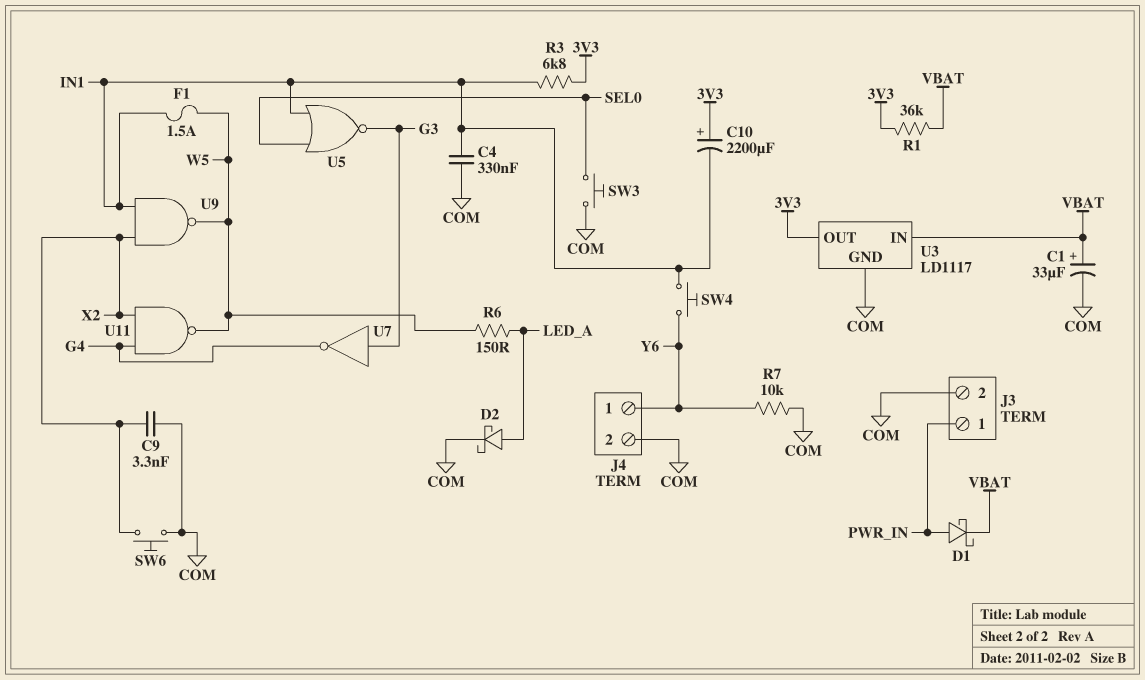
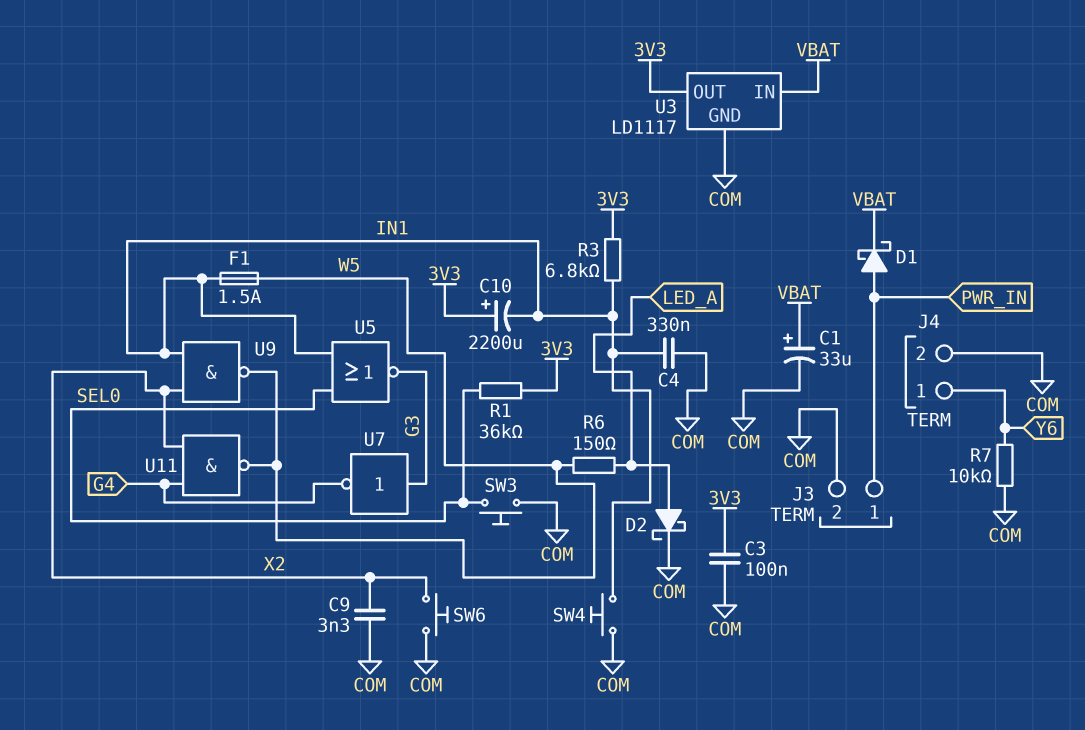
C3: none -> 100nF (3V3, COM)
R1: 36k (3V3, VBAT) -> 36k (3V3, SEL0)
SW4: button (IN1, Y6) -> button (COM, IN1)

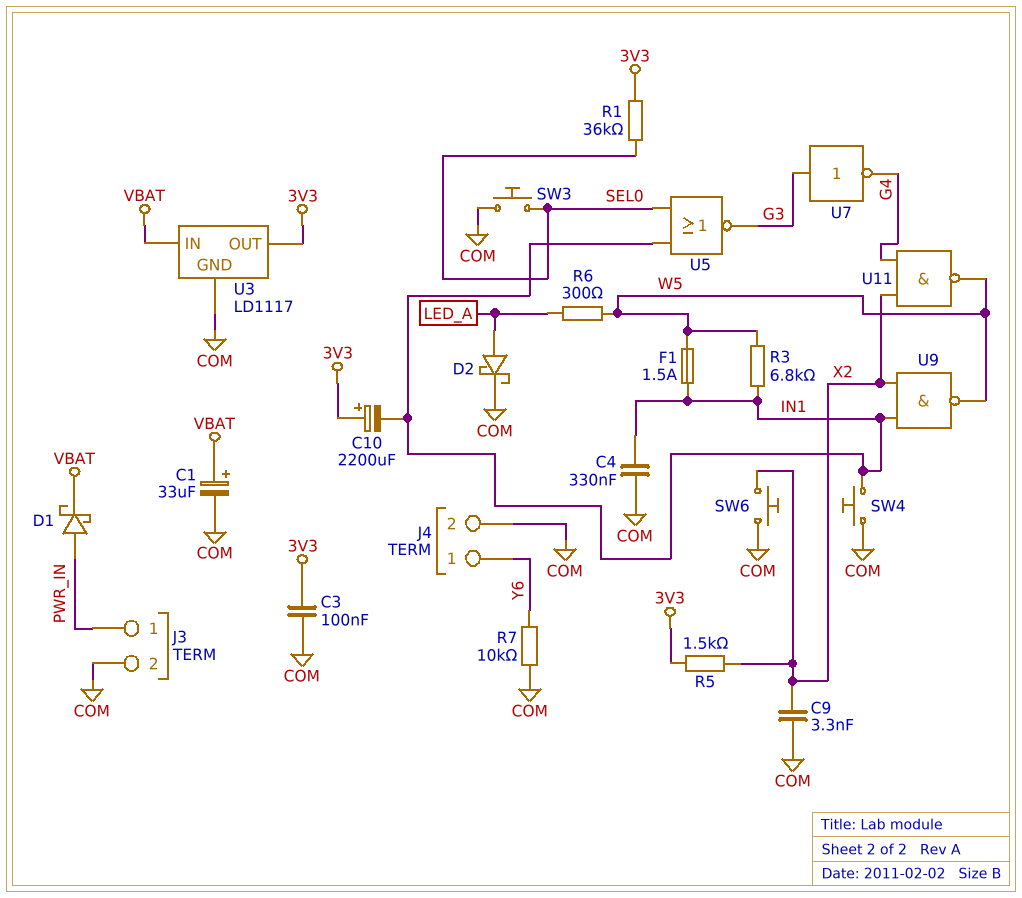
R3: 6.8k (3V3, IN1) -> 6.8k (IN1, W5)
R5: none -> 1.5k (3V3, X2)
R6: 150 (LED_A, W5) -> 300 (LED_A, W5)

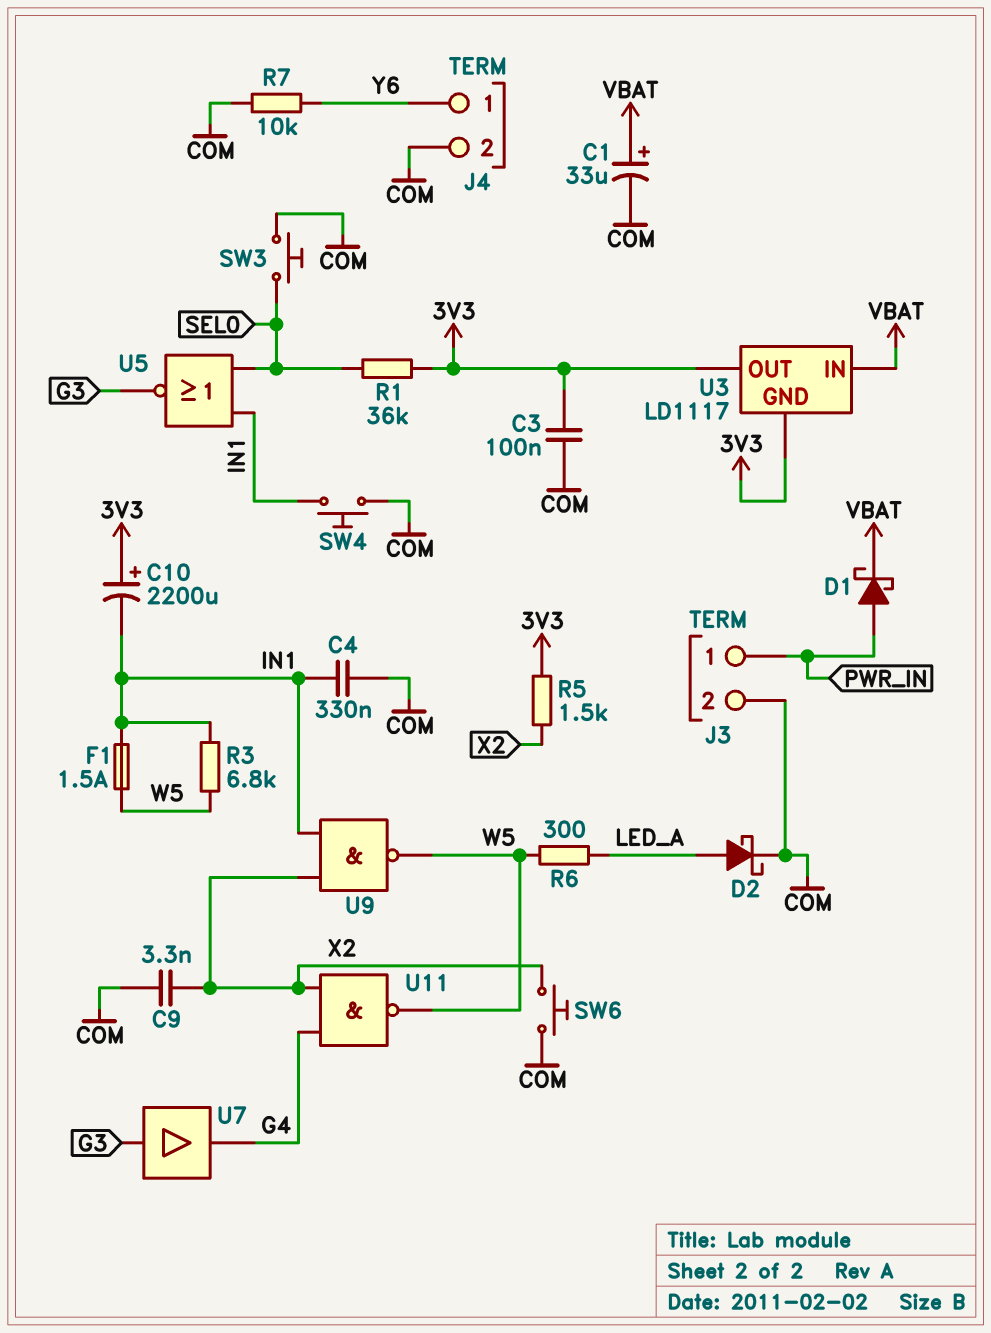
U3 pin GND: COM -> 3V3
U7: NOT (in G3, out G4) -> buffer (in G3, out G4)

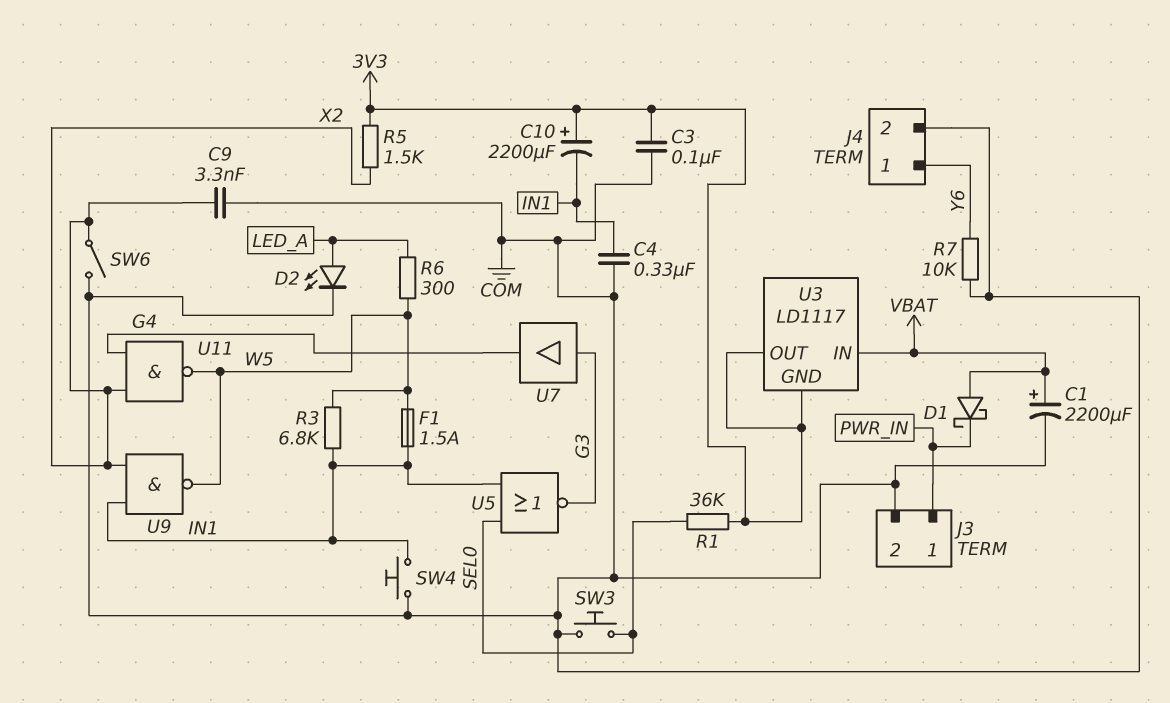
C1: 33uF (plus VBAT, minus COM) -> 2200uF (plus VBAT, minus COM)
D1: schottky (A PWR_IN, K VBAT) -> schottky (A VBAT, K PWR_IN)
D2: schottky (A LED_A, K COM) -> LED (A LED_A, K COM)
SW6: button (COM, X2) -> switch (COM, X2)

